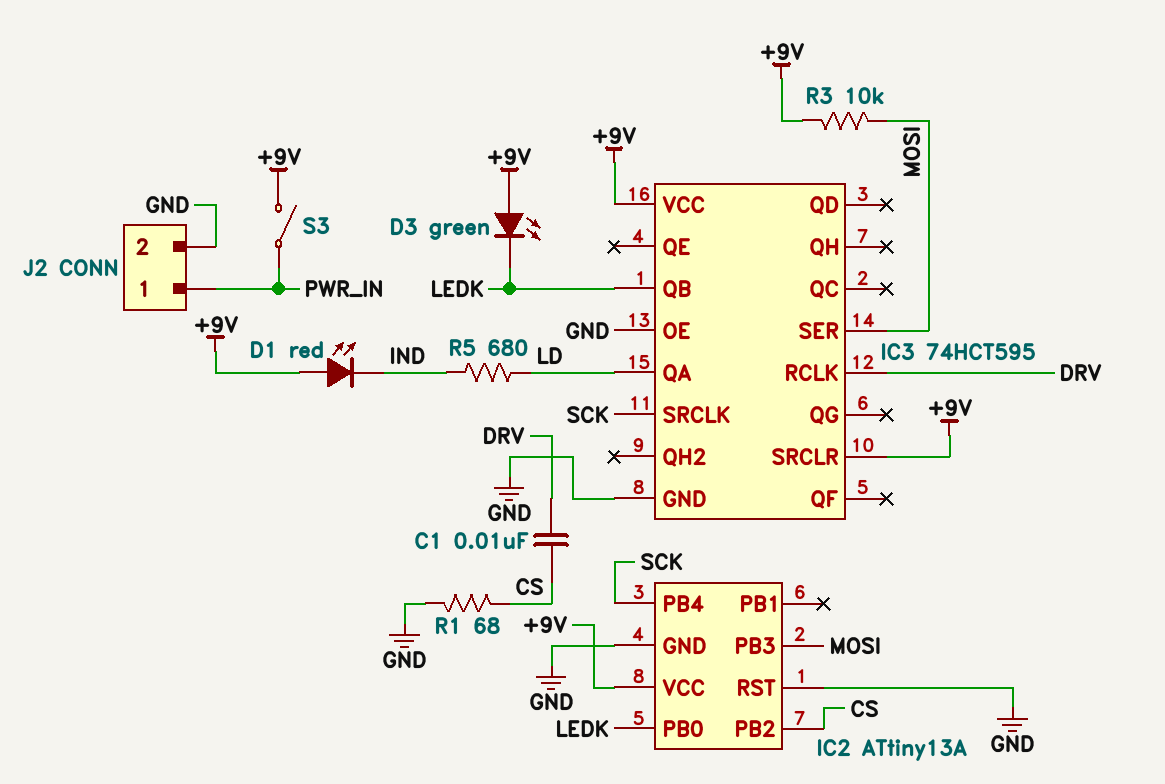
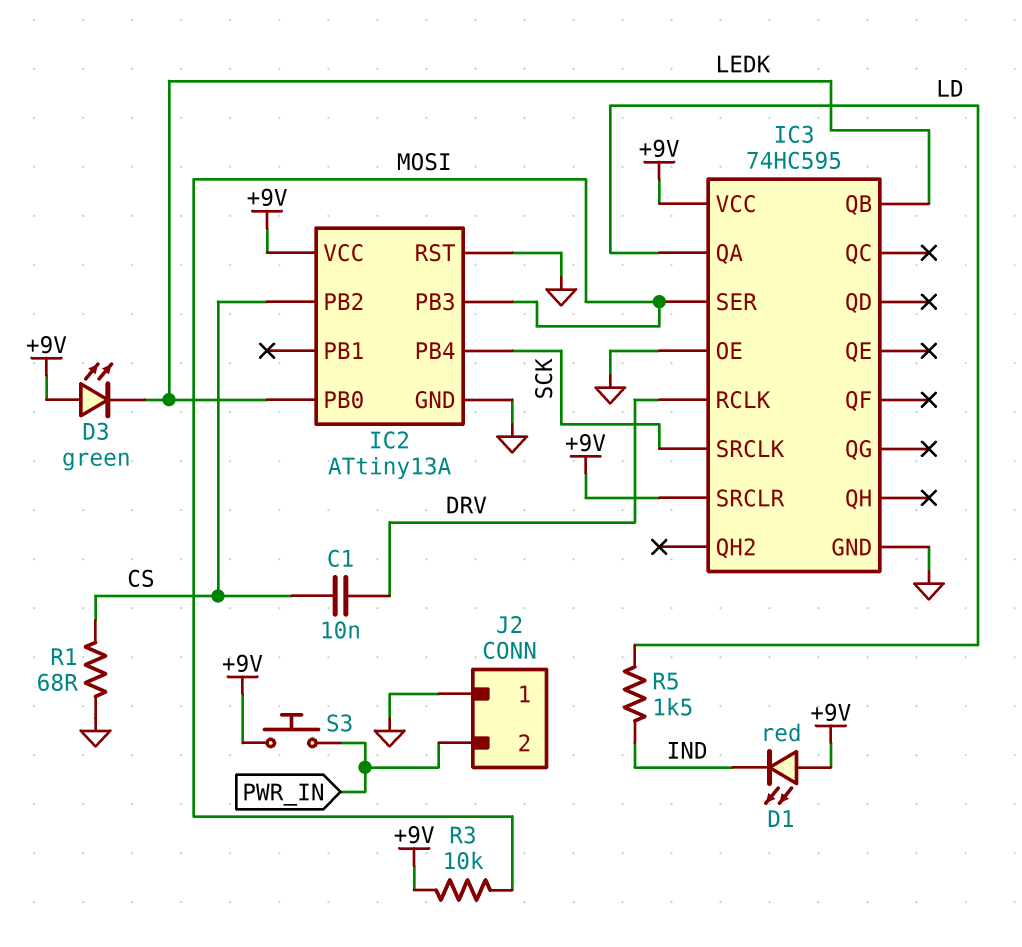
IC3: 74HCT595 -> 74HC595
J2 pin 1: PWR_IN -> GND
J2 pin 2: GND -> PWR_IN
R5: 680 (IND, LD) -> 1.5k (IND, LD)
S3: switch (+9V, PWR_IN) -> button (+9V, PWR_IN)

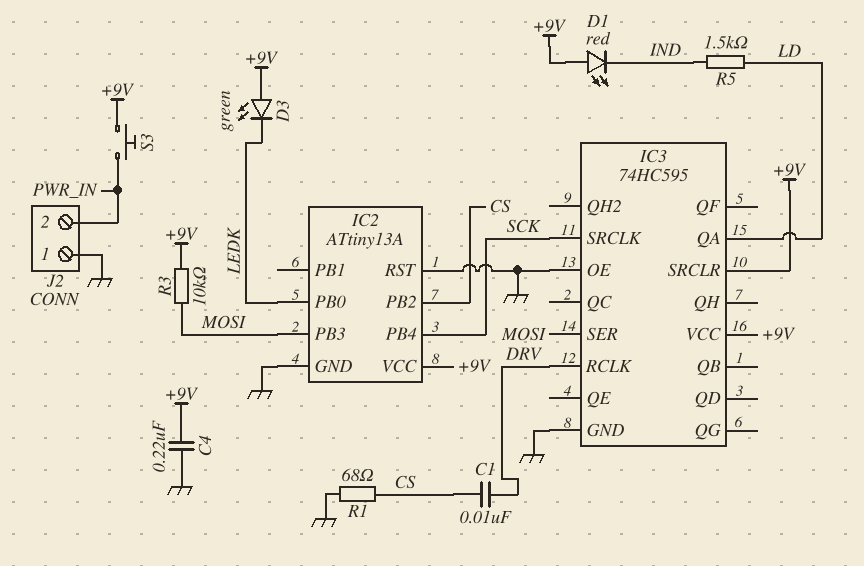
C4: none -> 220nF (+9V, GND)
IC3 pin QB: LEDK -> none

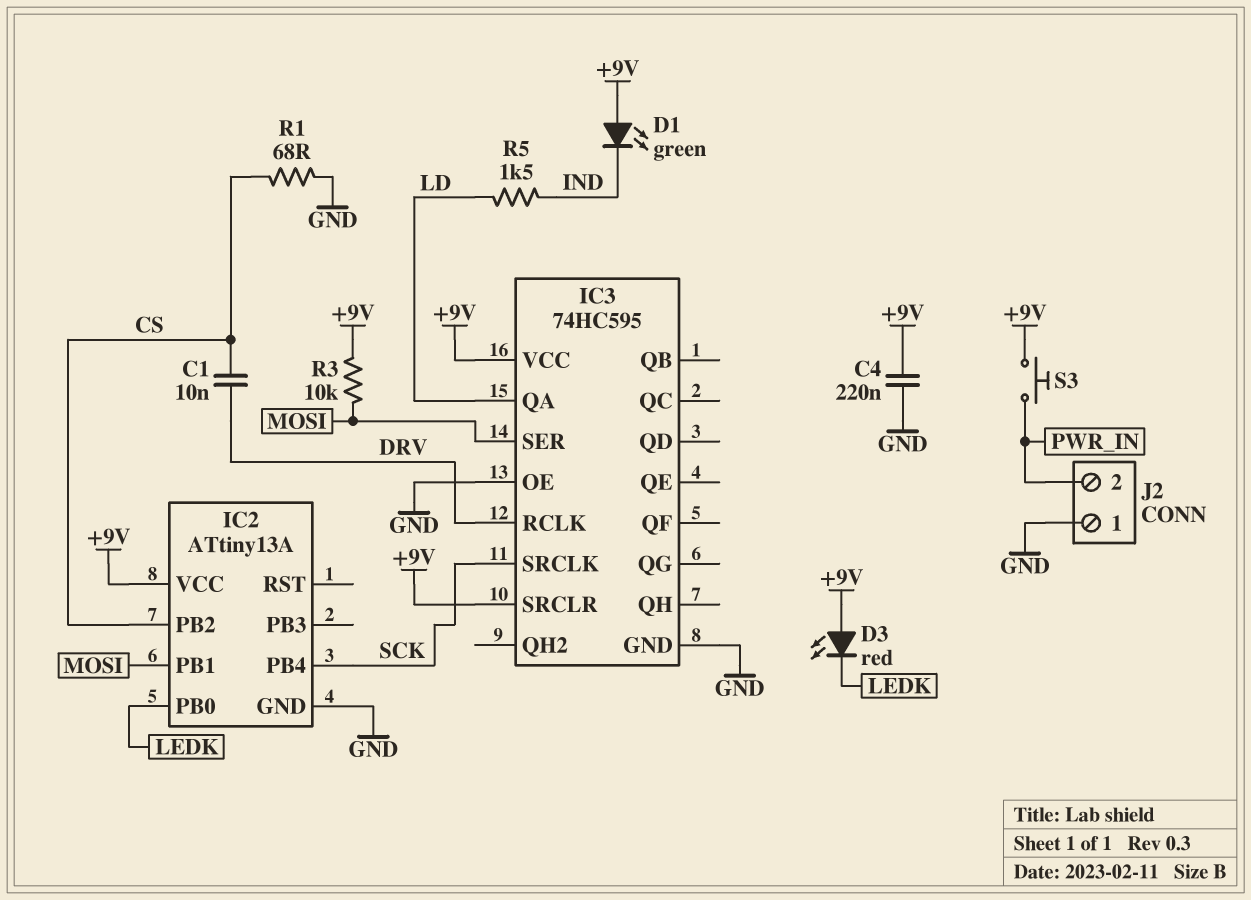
D1: LED red (A +9V, K IND) -> LED green (A +9V, K IND)
D3: LED green (A +9V, K LEDK) -> LED red (A +9V, K LEDK)
IC2 pin PB1: none -> MOSI
IC2 pin PB3: MOSI -> none
IC2 pin RST: GND -> none

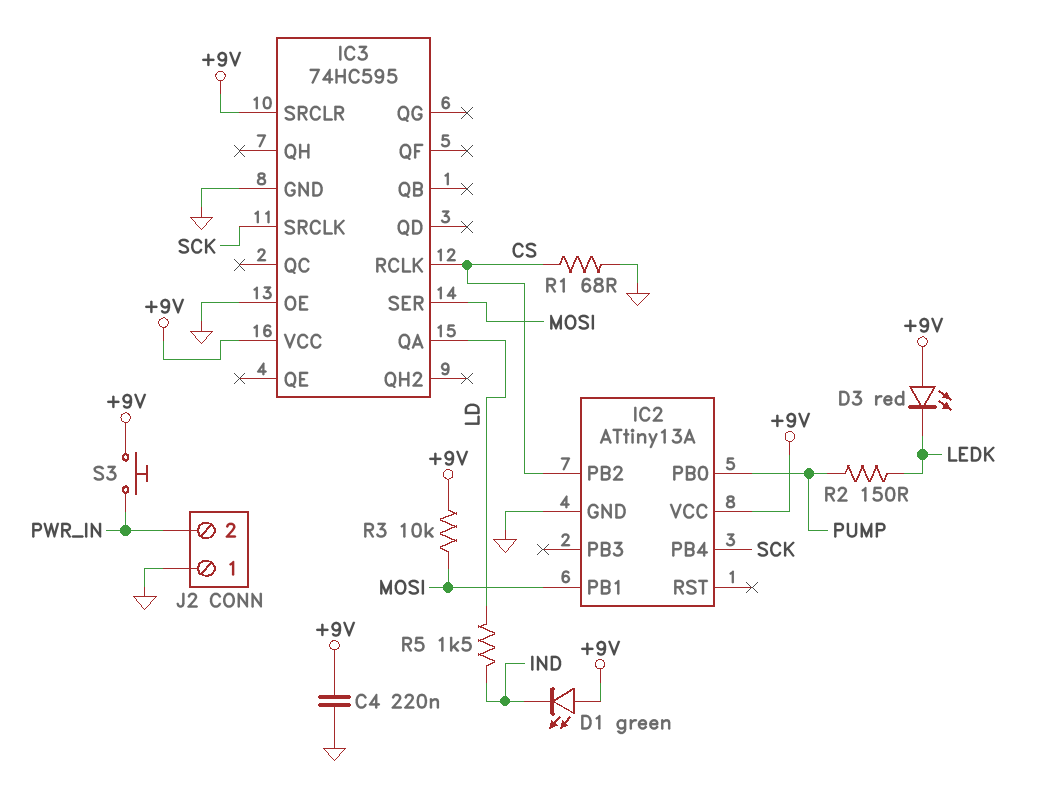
C1: 10nF (CS, DRV) -> none
IC2 pin PB0: LEDK -> PUMP
IC3 pin RCLK: DRV -> CS
R2: none -> 150 (LEDK, PUMP)

